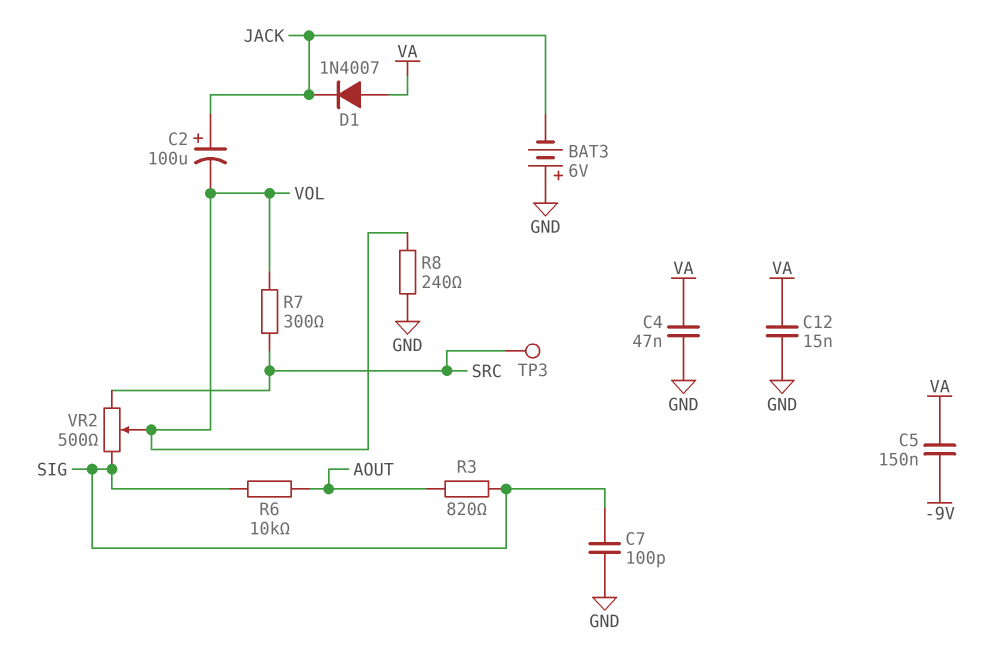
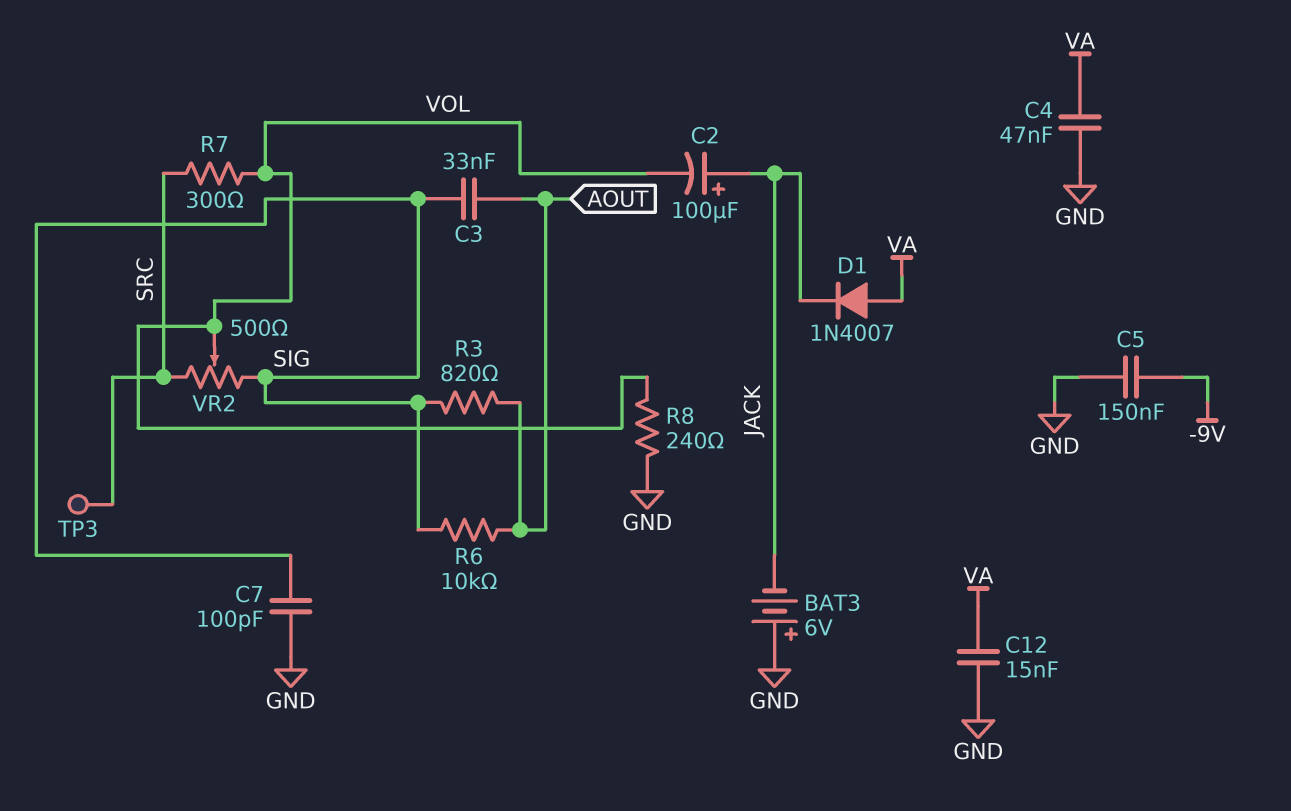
C3: none -> 33nF (AOUT, SIG)
C5: 150nF (-9V, VA) -> 150nF (-9V, GND)

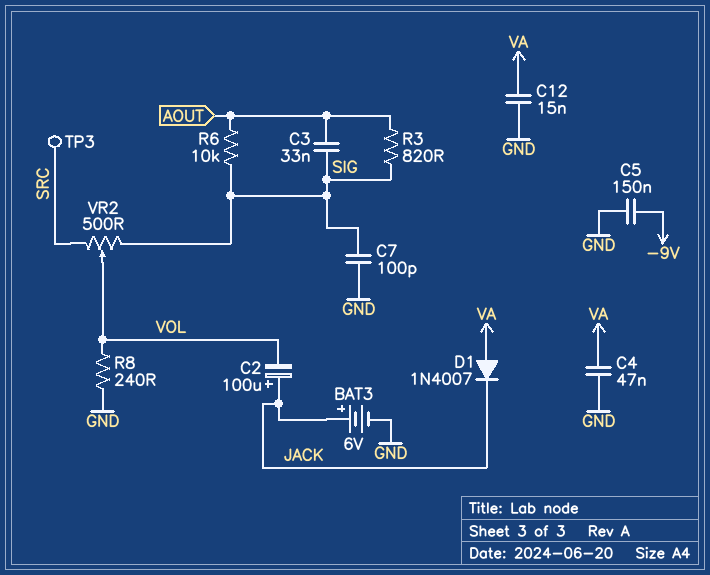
BAT3: 6V (plus GND, minus JACK) -> 6V (plus JACK, minus GND)
R7: 300 (SRC, VOL) -> none

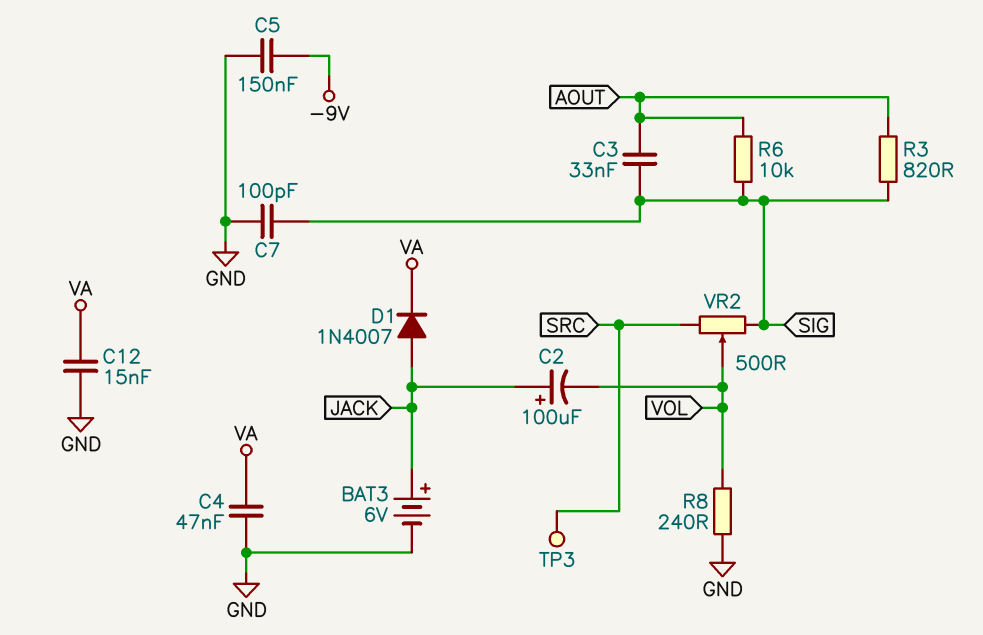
D1: diode 1N4007 (A VA, K JACK) -> diode 1N4007 (A JACK, K VA)

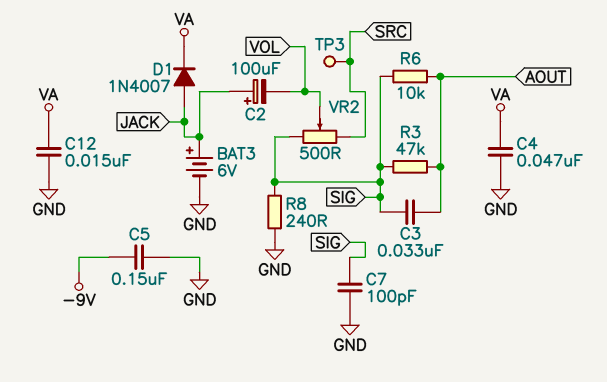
R3: 820 (AOUT, SIG) -> 47k (AOUT, SIG)
R8: 240 (GND, VOL) -> 240 (GND, SIG)

